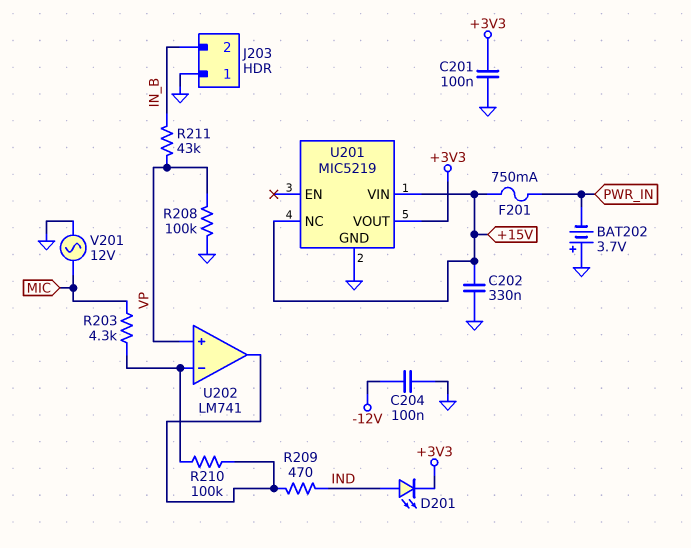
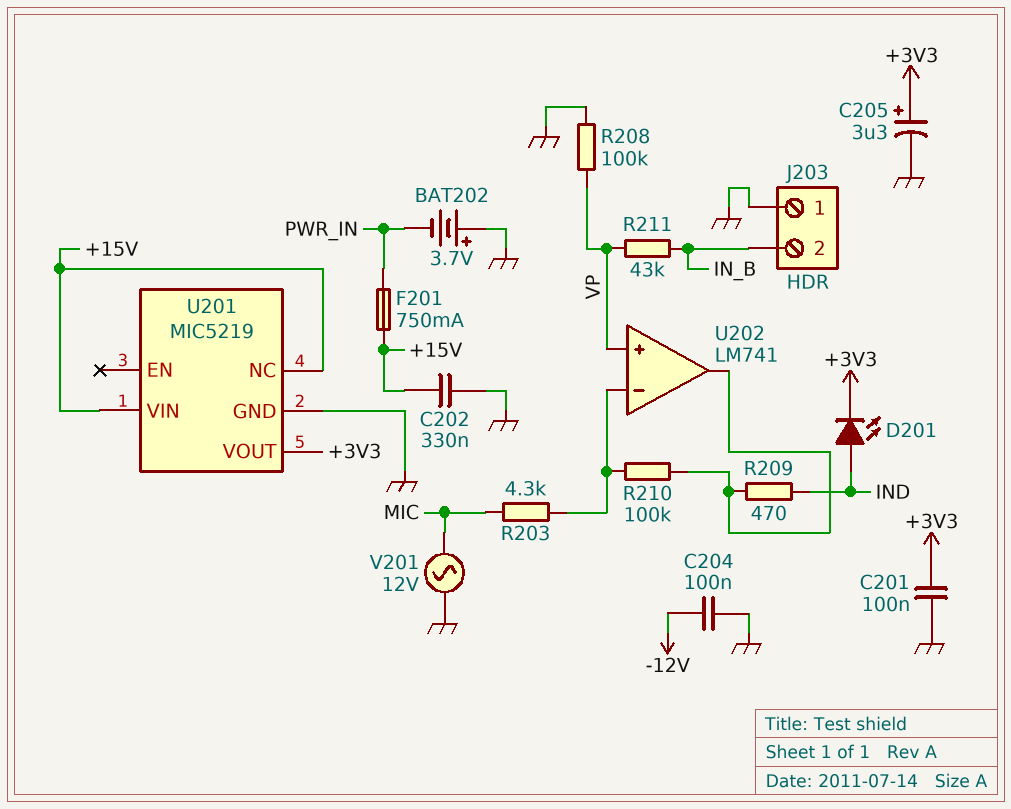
C205: none -> 3.3uF (plus +3V3, minus GND)

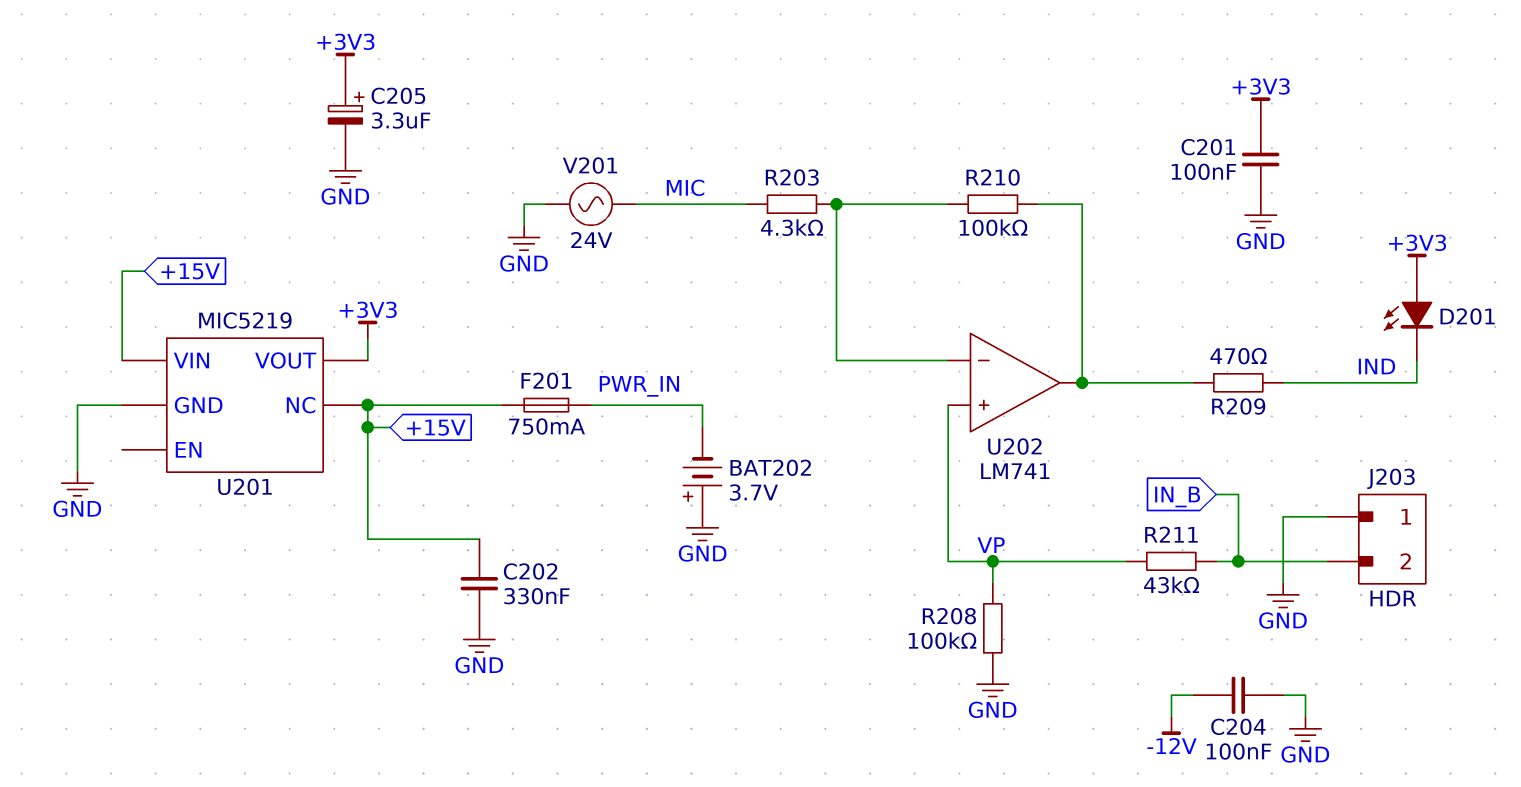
D201: LED (A IND, K +3V3) -> LED (A +3V3, K IND)
V201: AC 12V (GND, MIC) -> AC 24V (GND, MIC)

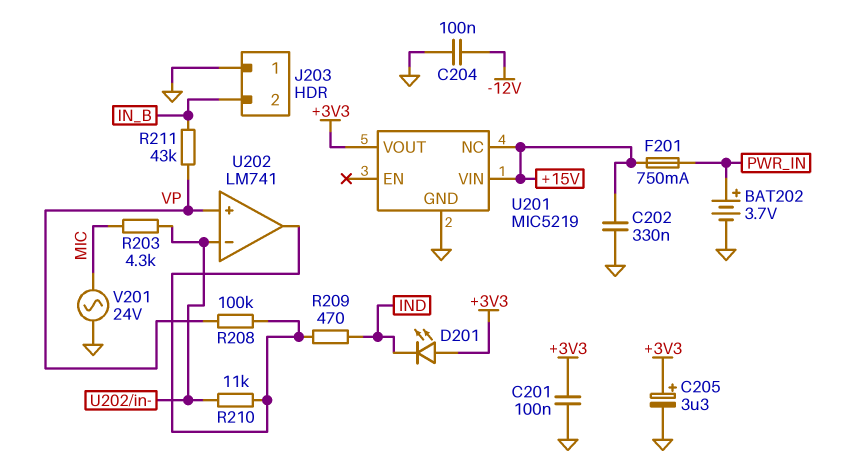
BAT202: 3.7V (plus GND, minus PWR_IN) -> 3.7V (plus PWR_IN, minus GND)
R208: 100k (GND, VP) -> 100k (U202/out, VP)
R210: 100k (U202/in-, U202/out) -> 11k (U202/in-, U202/out)

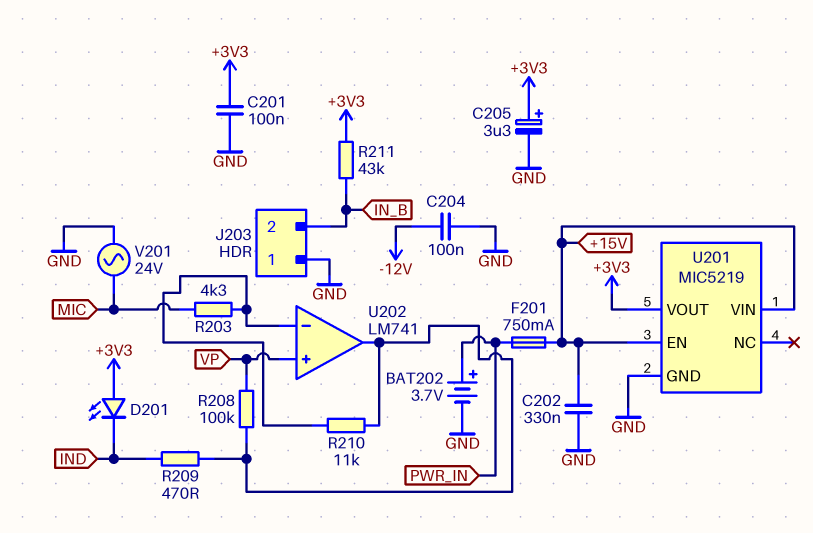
R211: 43k (IN_B, VP) -> 43k (+3V3, IN_B)
U201 pin EN: none -> +15V
U201 pin NC: +15V -> none

